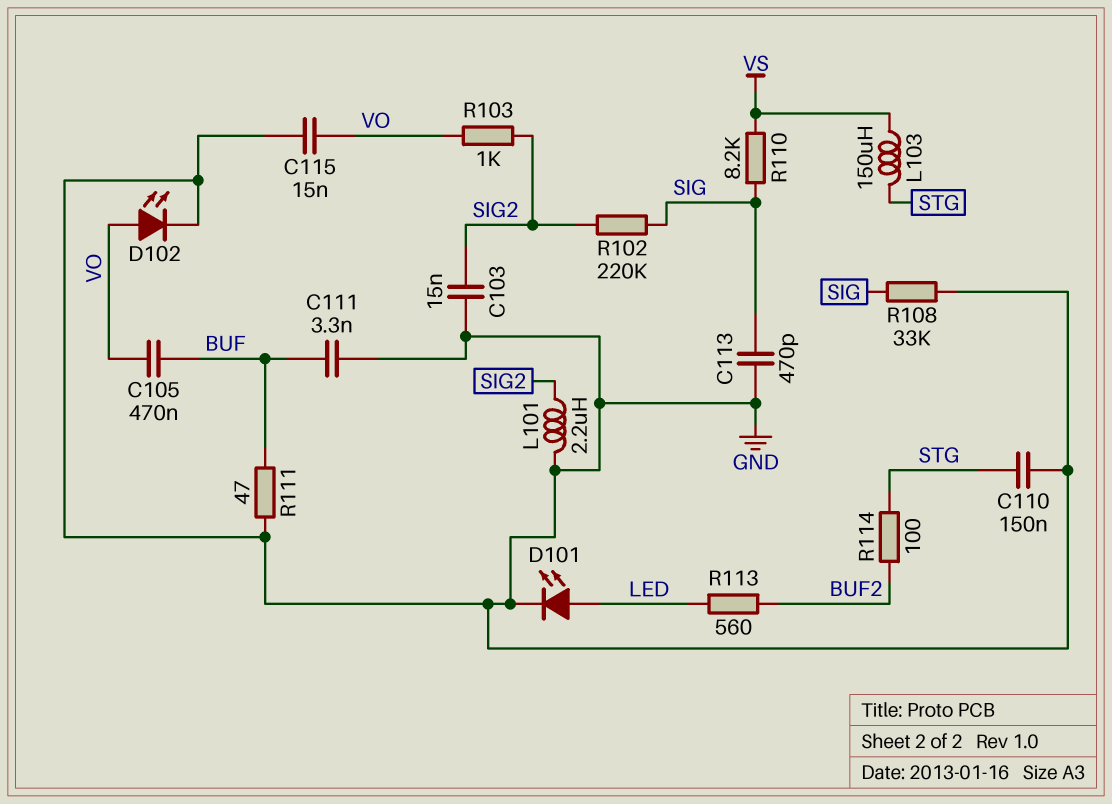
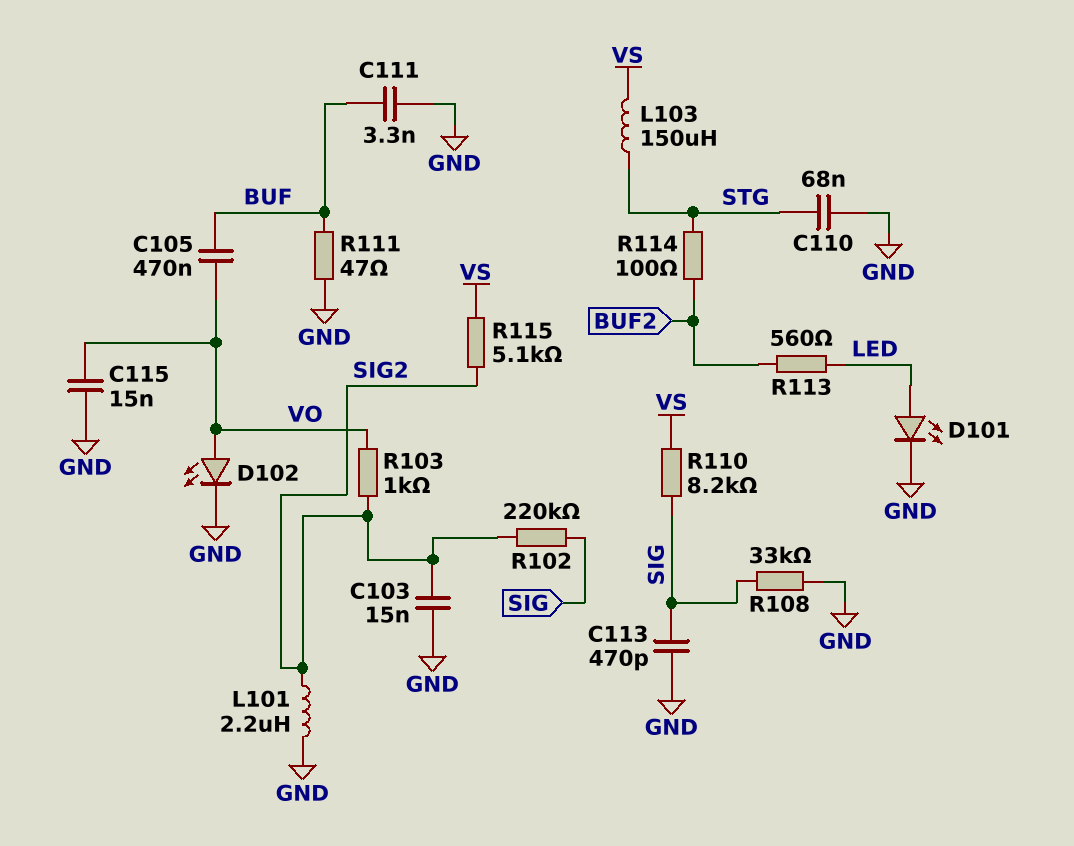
C110: 150nF (GND, STG) -> 68nF (GND, STG)
R115: none -> 5.1k (SIG2, VS)

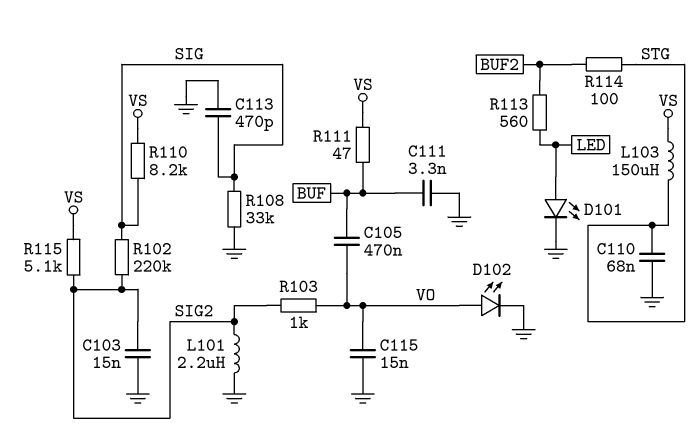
R111: 47 (BUF, GND) -> 47 (BUF, VS)

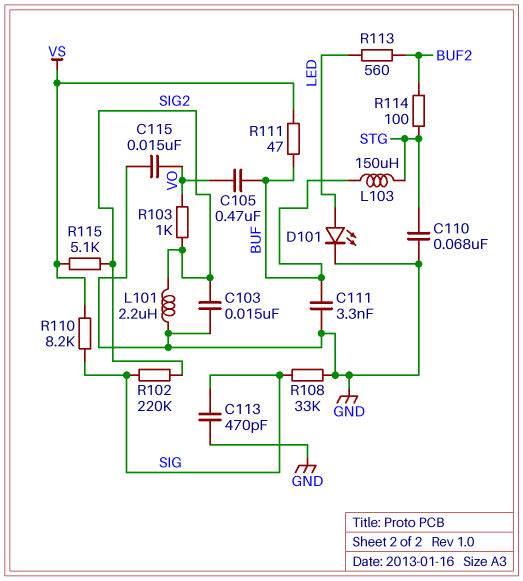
D102: LED (A VO, K GND) -> none
L103: 150uH (STG, VS) -> 150uH (BUF, STG)

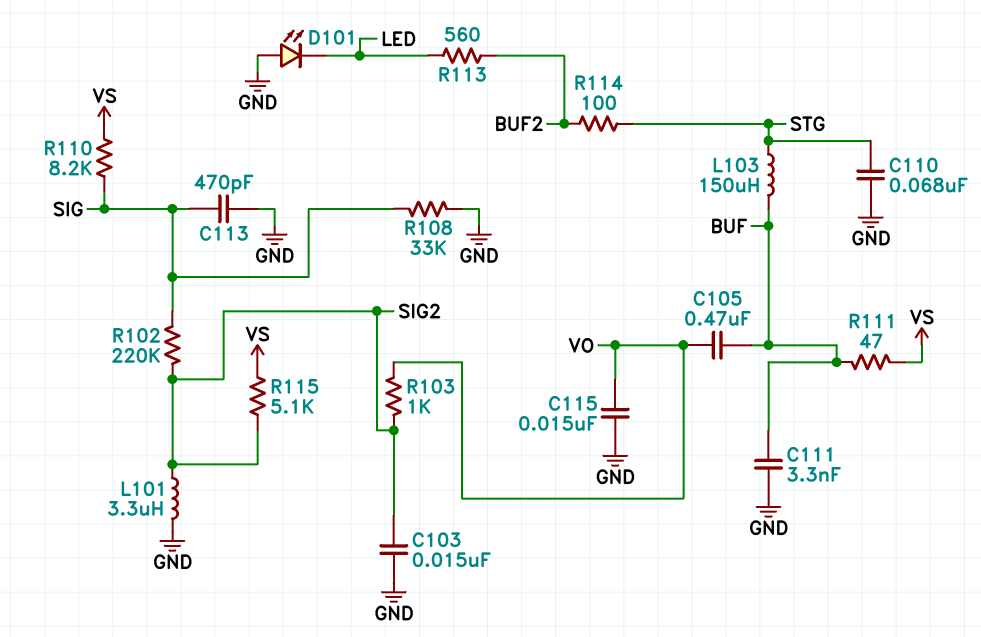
D101: LED (A LED, K GND) -> LED (A GND, K LED)
L101: 2.2uH (GND, SIG2) -> 3.3uH (GND, SIG2)

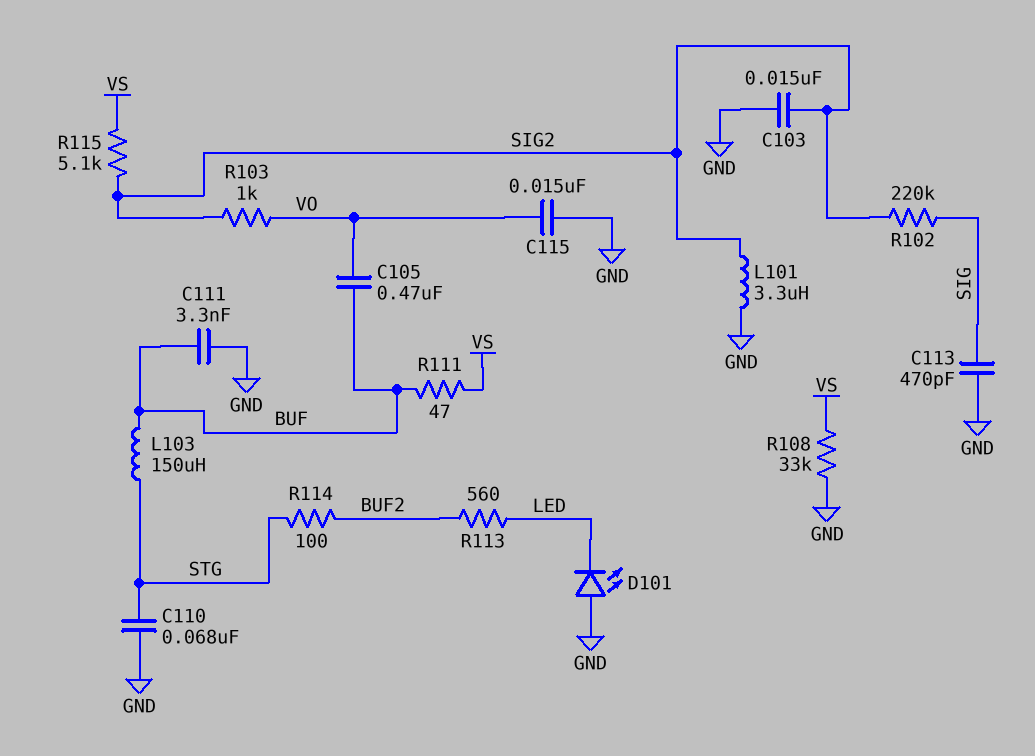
R108: 33k (GND, SIG) -> 33k (GND, VS)
R110: 8.2k (SIG, VS) -> none

